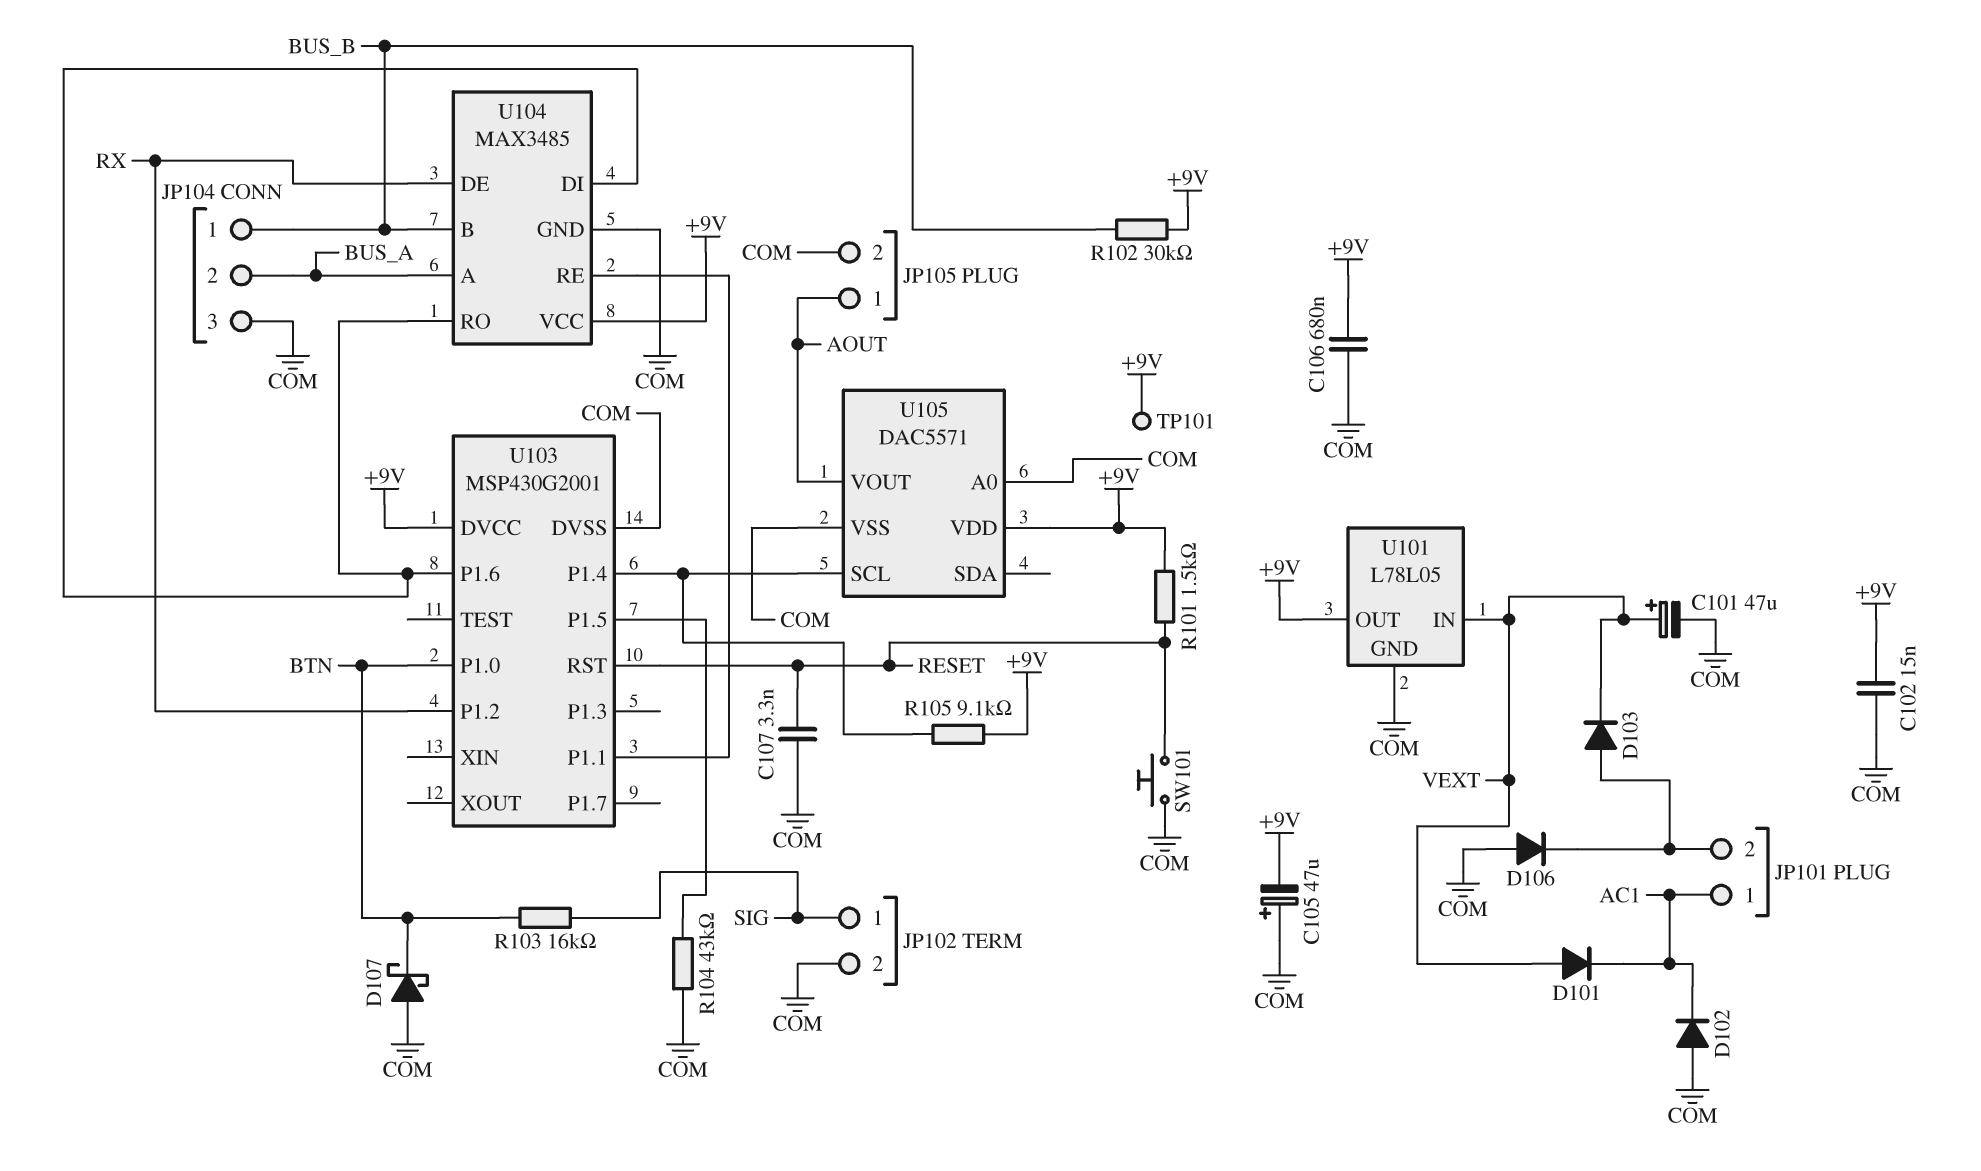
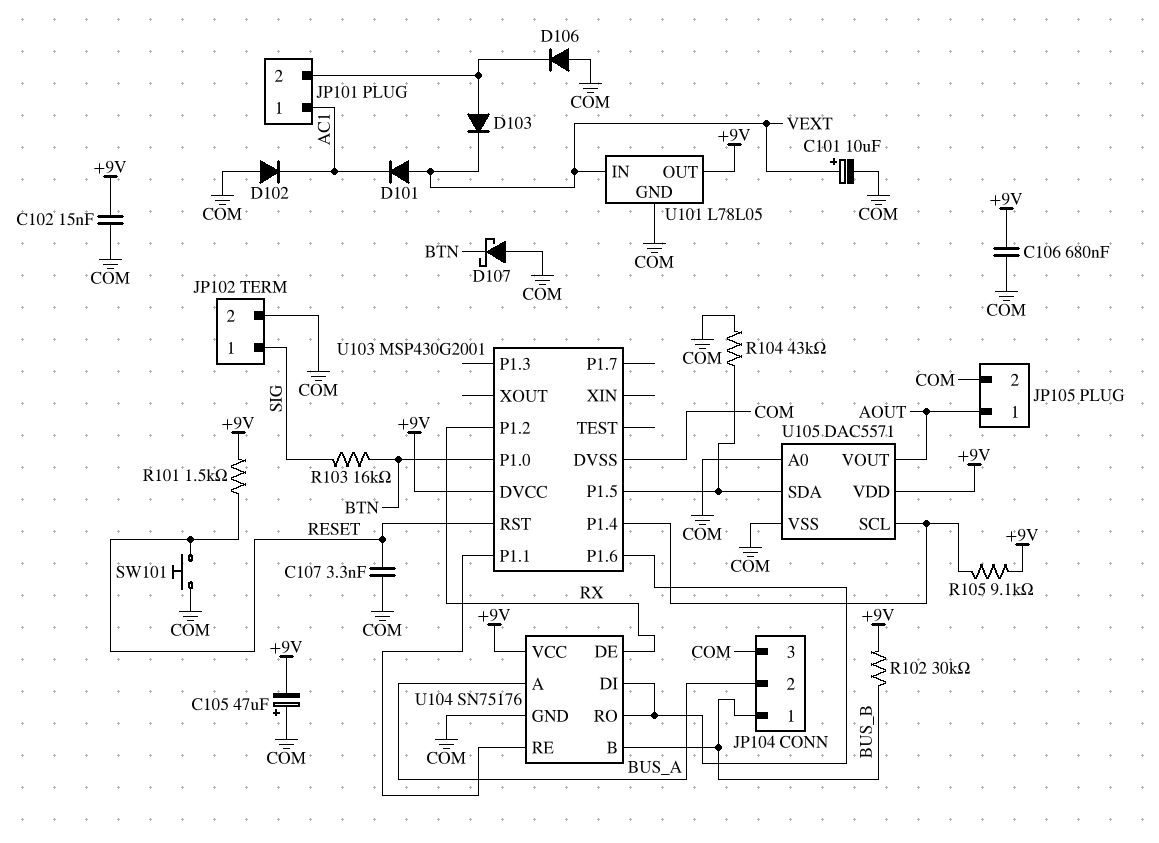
C101: 47uF (plus VEXT, minus COM) -> 10uF (plus VEXT, minus COM)
TP101: test point (+9V) -> none
U104: MAX3485 -> SN75176
U105 pin SDA: none -> U103/P1.5

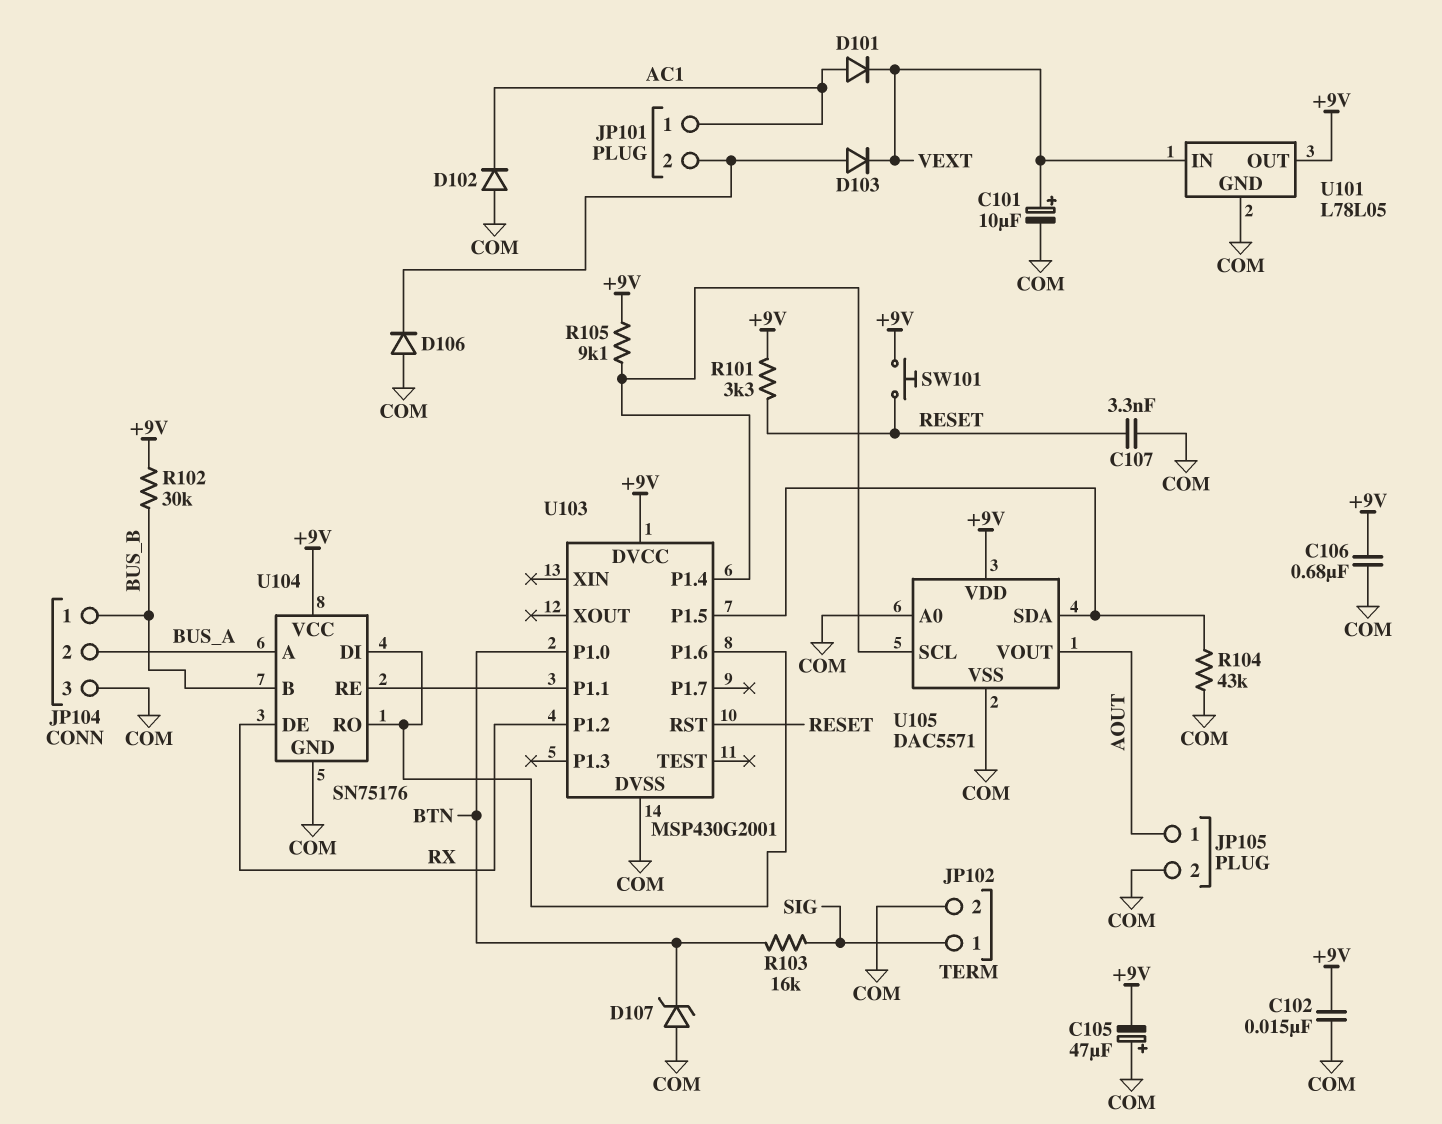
D101: diode (A VEXT, K AC1) -> diode (A AC1, K VEXT)
D107: schottky (A COM, K BTN) -> zener (A COM, K BTN)
R101: 1.5k (+9V, RESET) -> 3.3k (+9V, RESET)
SW101: button (COM, RESET) -> button (+9V, RESET)

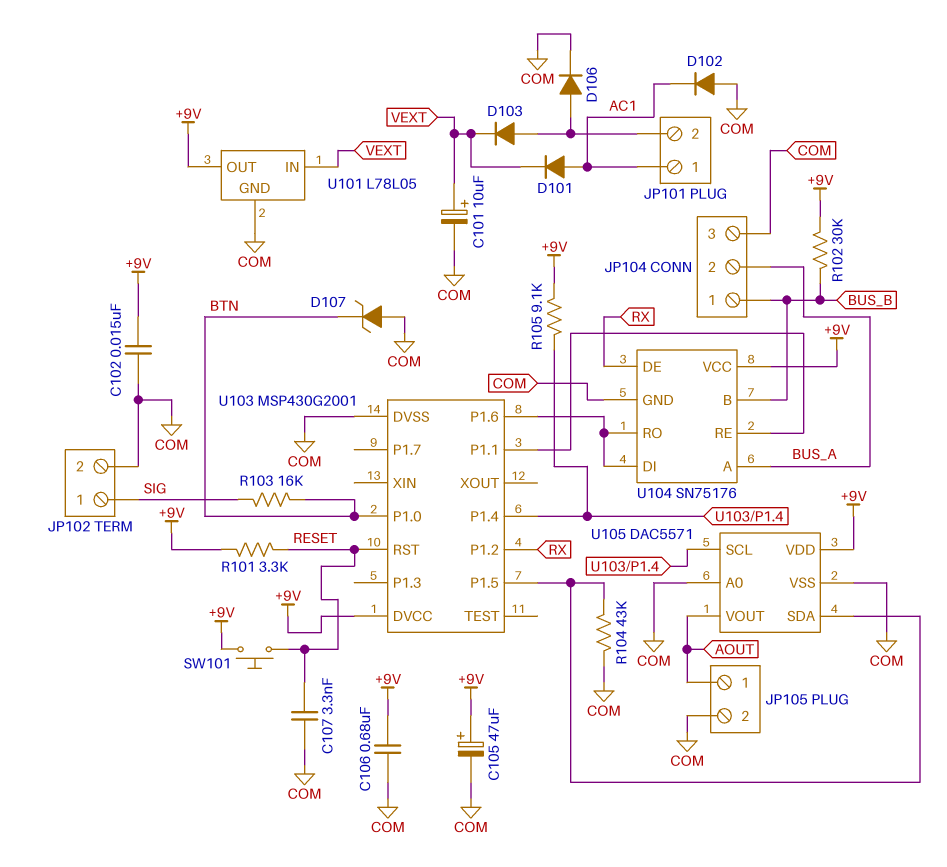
C105: 47uF (plus COM, minus +9V) -> 47uF (plus +9V, minus COM)
D106: diode (A COM, K JP101/2) -> diode (A JP101/2, K COM)

